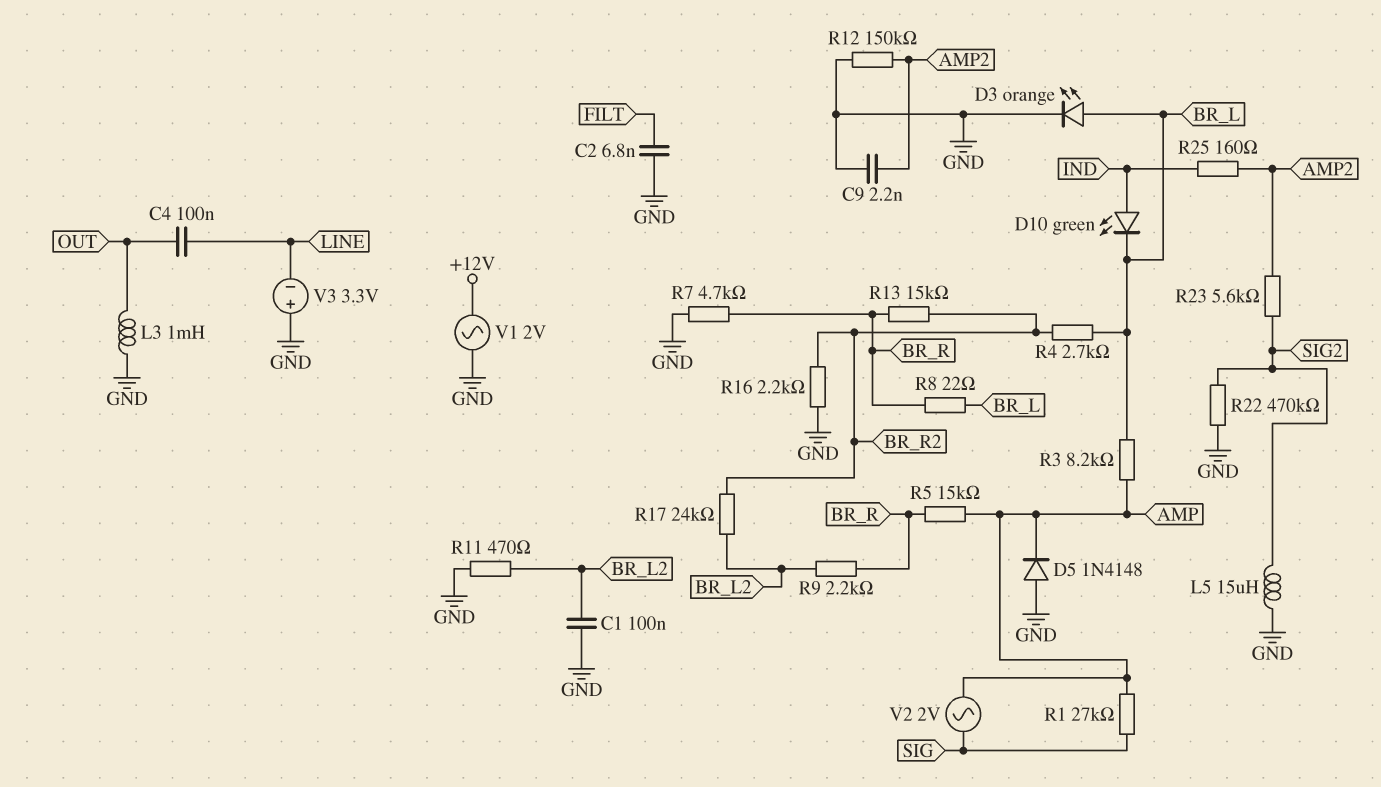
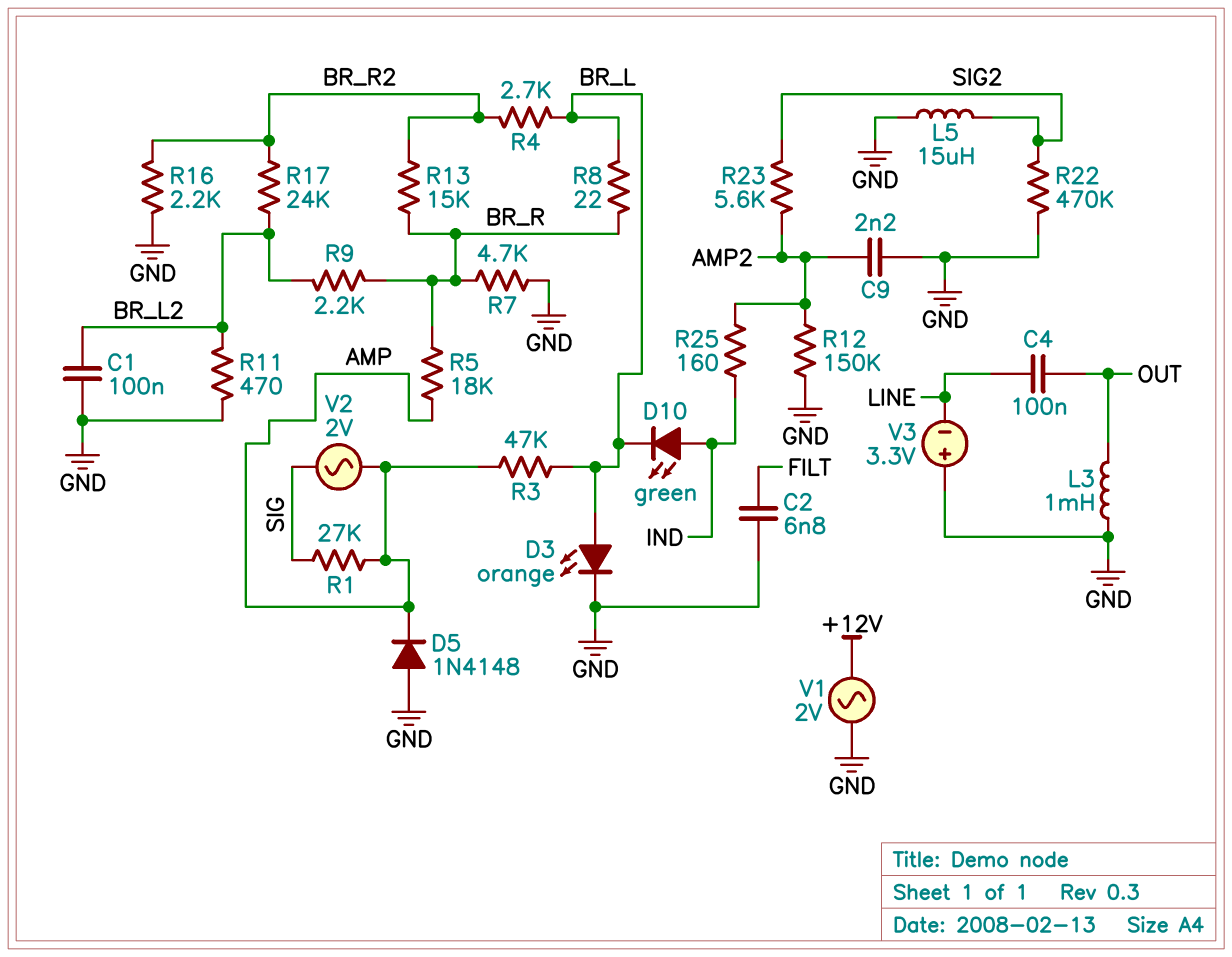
R3: 8.2k (AMP, BR_L) -> 47k (AMP, BR_L)
R5: 15k (AMP, BR_R) -> 18k (AMP, BR_R)

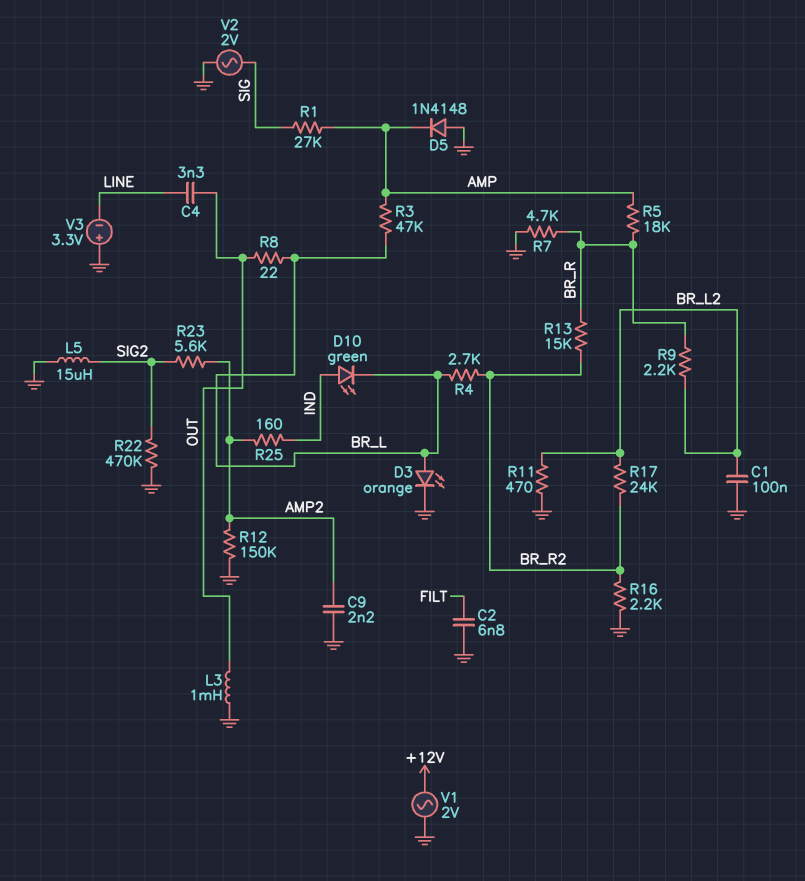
C4: 100nF (LINE, OUT) -> 3.3nF (LINE, OUT)
R8: 22 (BR_L, BR_R) -> 22 (BR_L, OUT)
V2: AC 2V (AMP, SIG) -> AC 2V (GND, SIG)

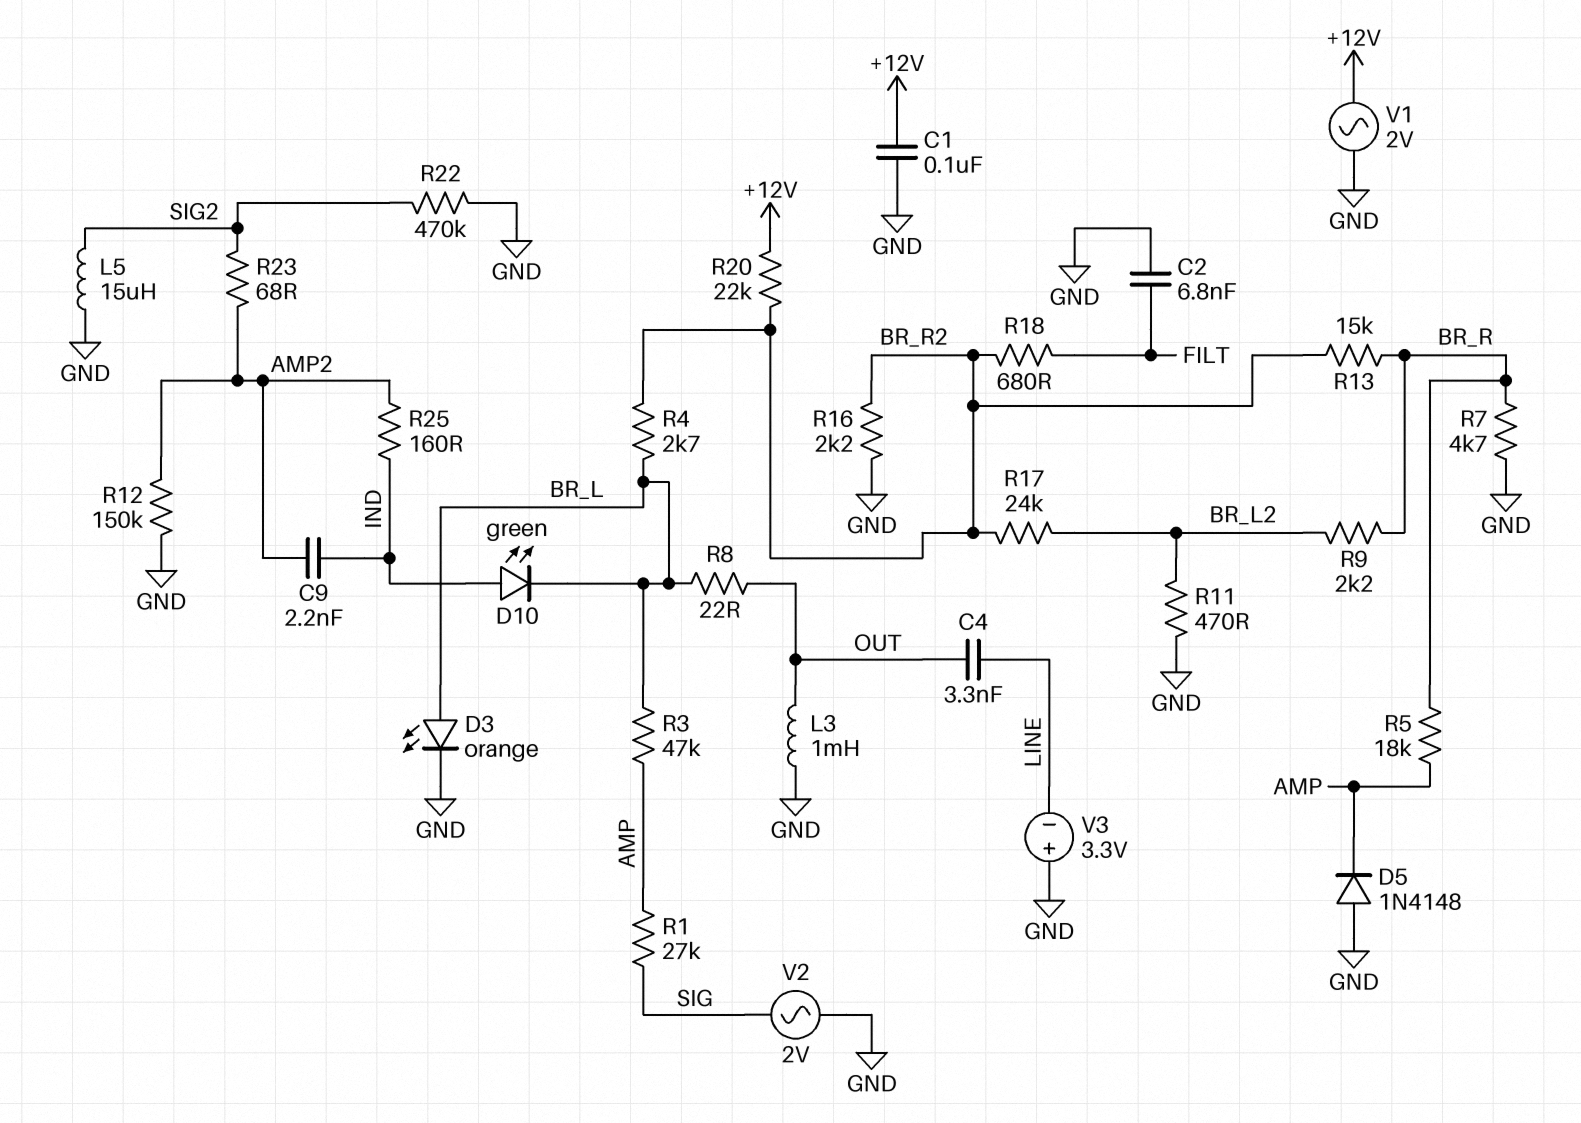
C1: 100nF (BR_L2, GND) -> 100nF (+12V, GND)
C9: 2.2nF (AMP2, GND) -> 2.2nF (AMP2, IND)
R18: none -> 680 (BR_R2, FILT)
R20: none -> 22k (+12V, BR_R2)
R23: 5.6k (AMP2, SIG2) -> 68 (AMP2, SIG2)

